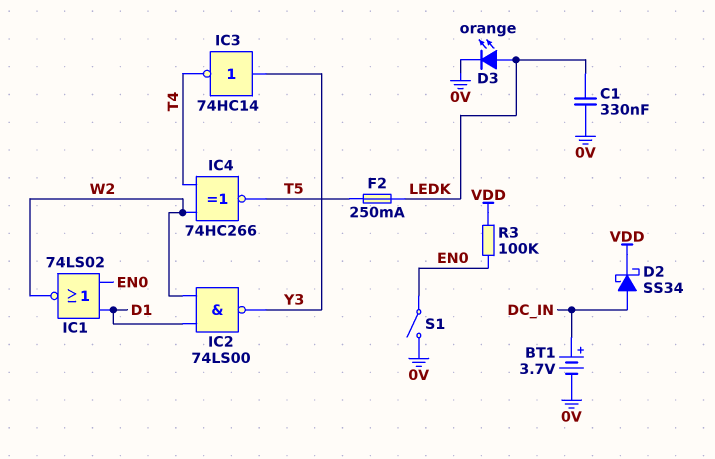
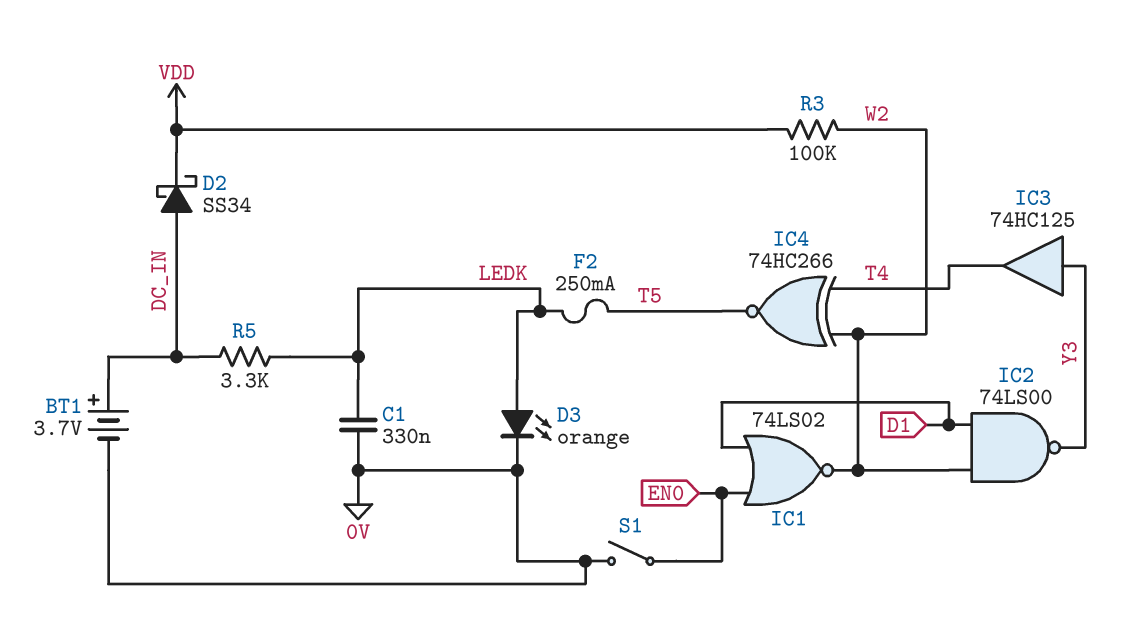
IC3: NOT 74HC14 (in Y3, out T4) -> buffer 74HC125 (in Y3, out T4)
R3: 100k (EN0, VDD) -> 100k (VDD, W2)
R5: none -> 3.3k (DC_IN, LEDK)

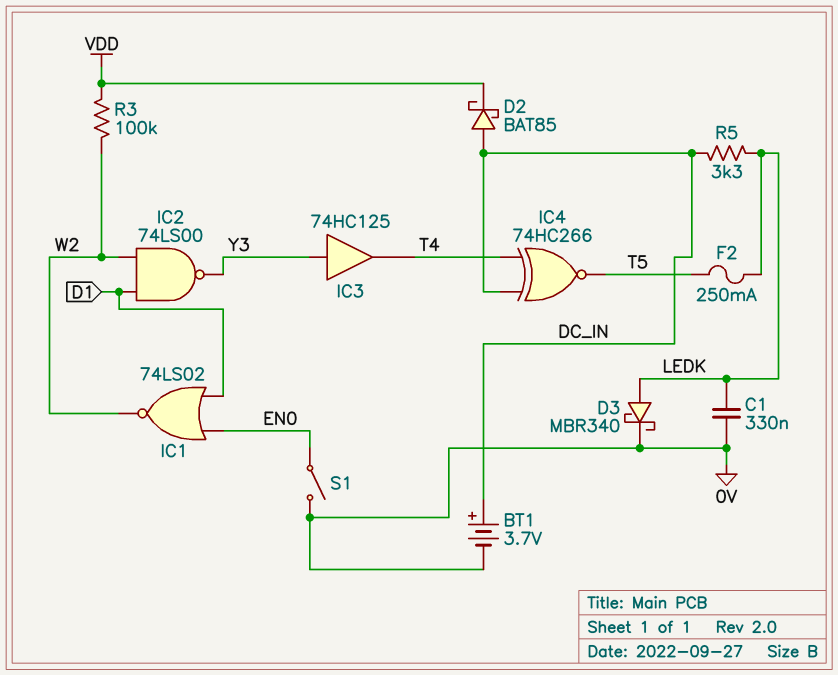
D2: schottky SS34 (A DC_IN, K VDD) -> schottky BAT85 (A DC_IN, K VDD)
D3: LED orange (A LEDK, K 0V) -> schottky MBR340 (A LEDK, K 0V)
IC4: XNOR 74HC266 (in T4, in W2, out T5) -> XNOR 74HC266 (in DC_IN, in T4, out T5)

